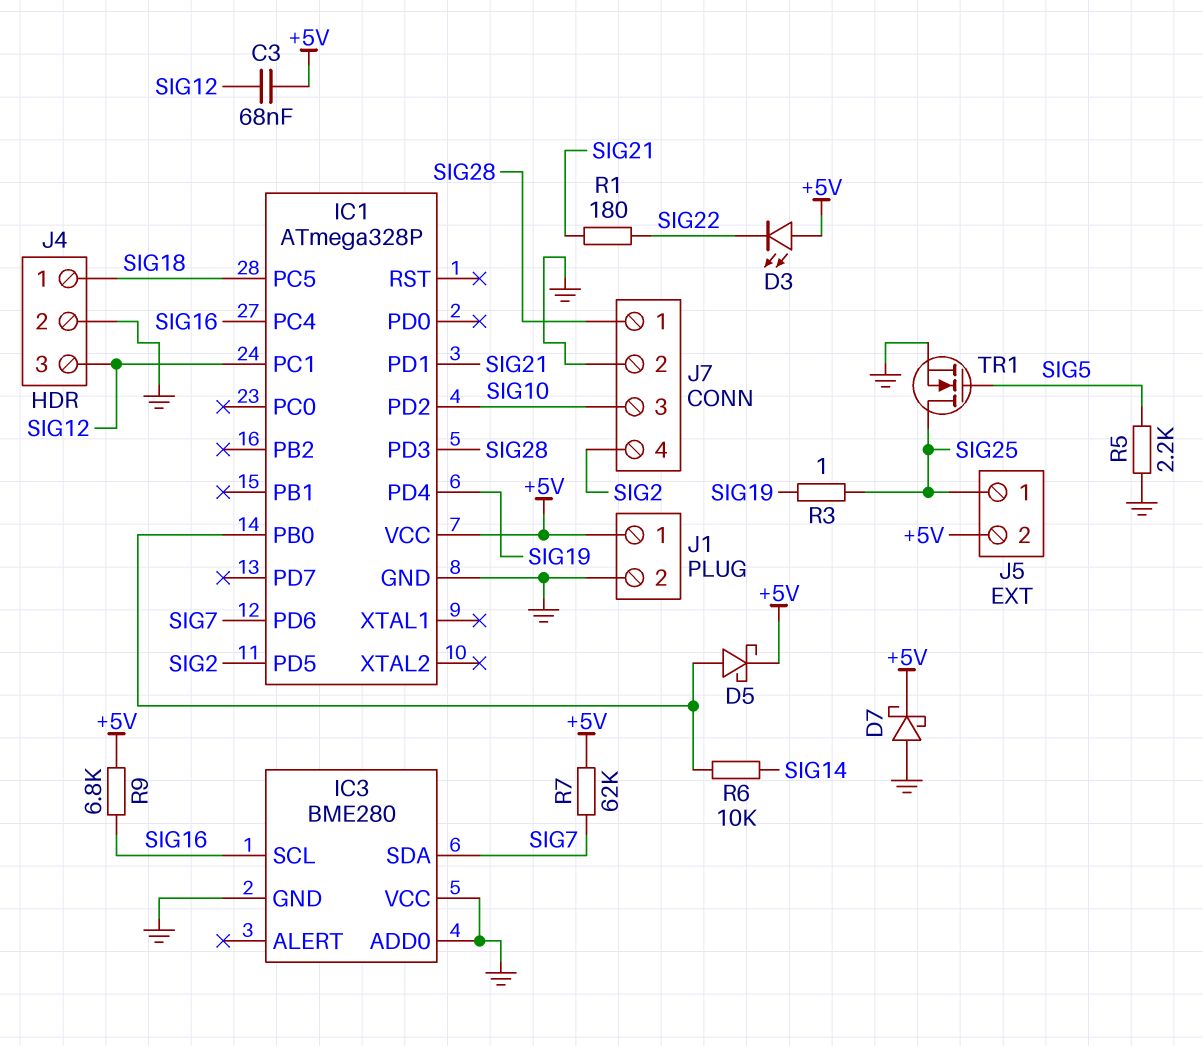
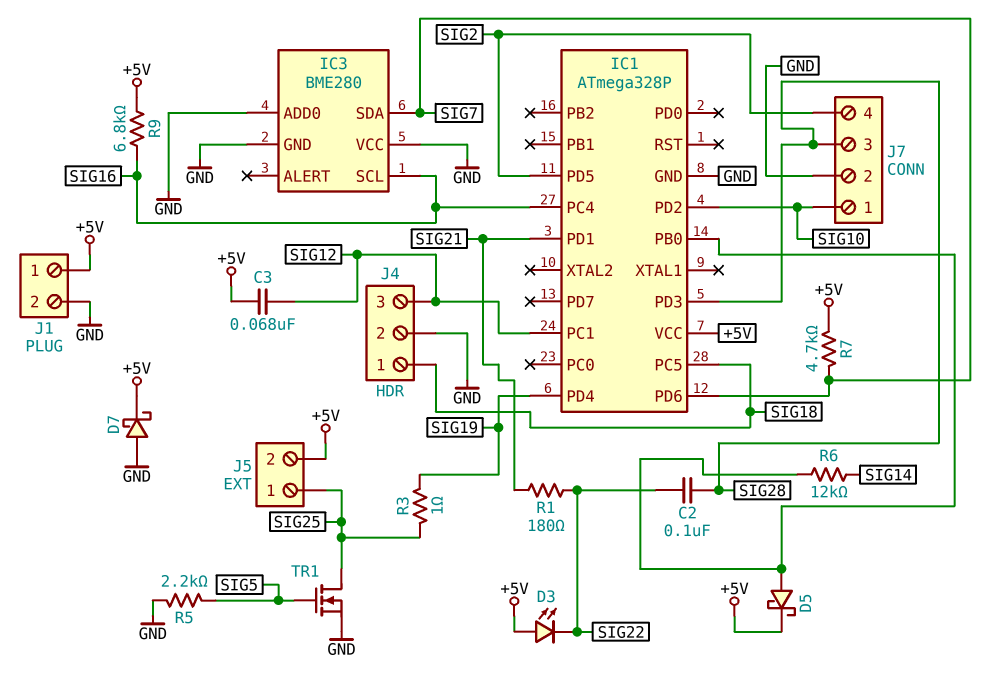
C2: none -> 100nF (SIG22, SIG28)
J7 pin 1: SIG28 -> SIG10
J7 pin 3: SIG10 -> SIG28
R6: 10k (IC1/PB0, SIG14) -> 12k (IC1/PB0, SIG14)
R7: 62k (+5V, SIG7) -> 4.7k (+5V, SIG7)

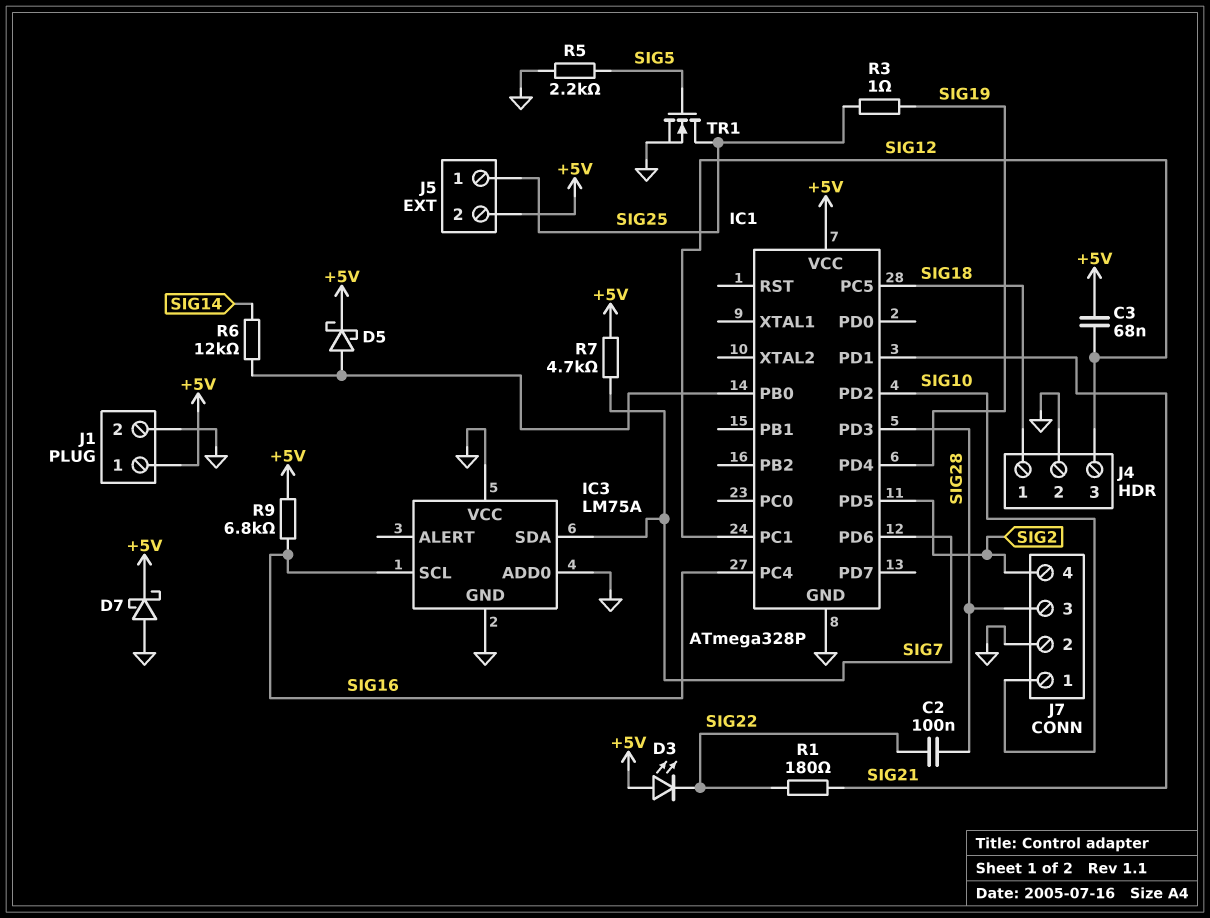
IC3: BME280 -> LM75A

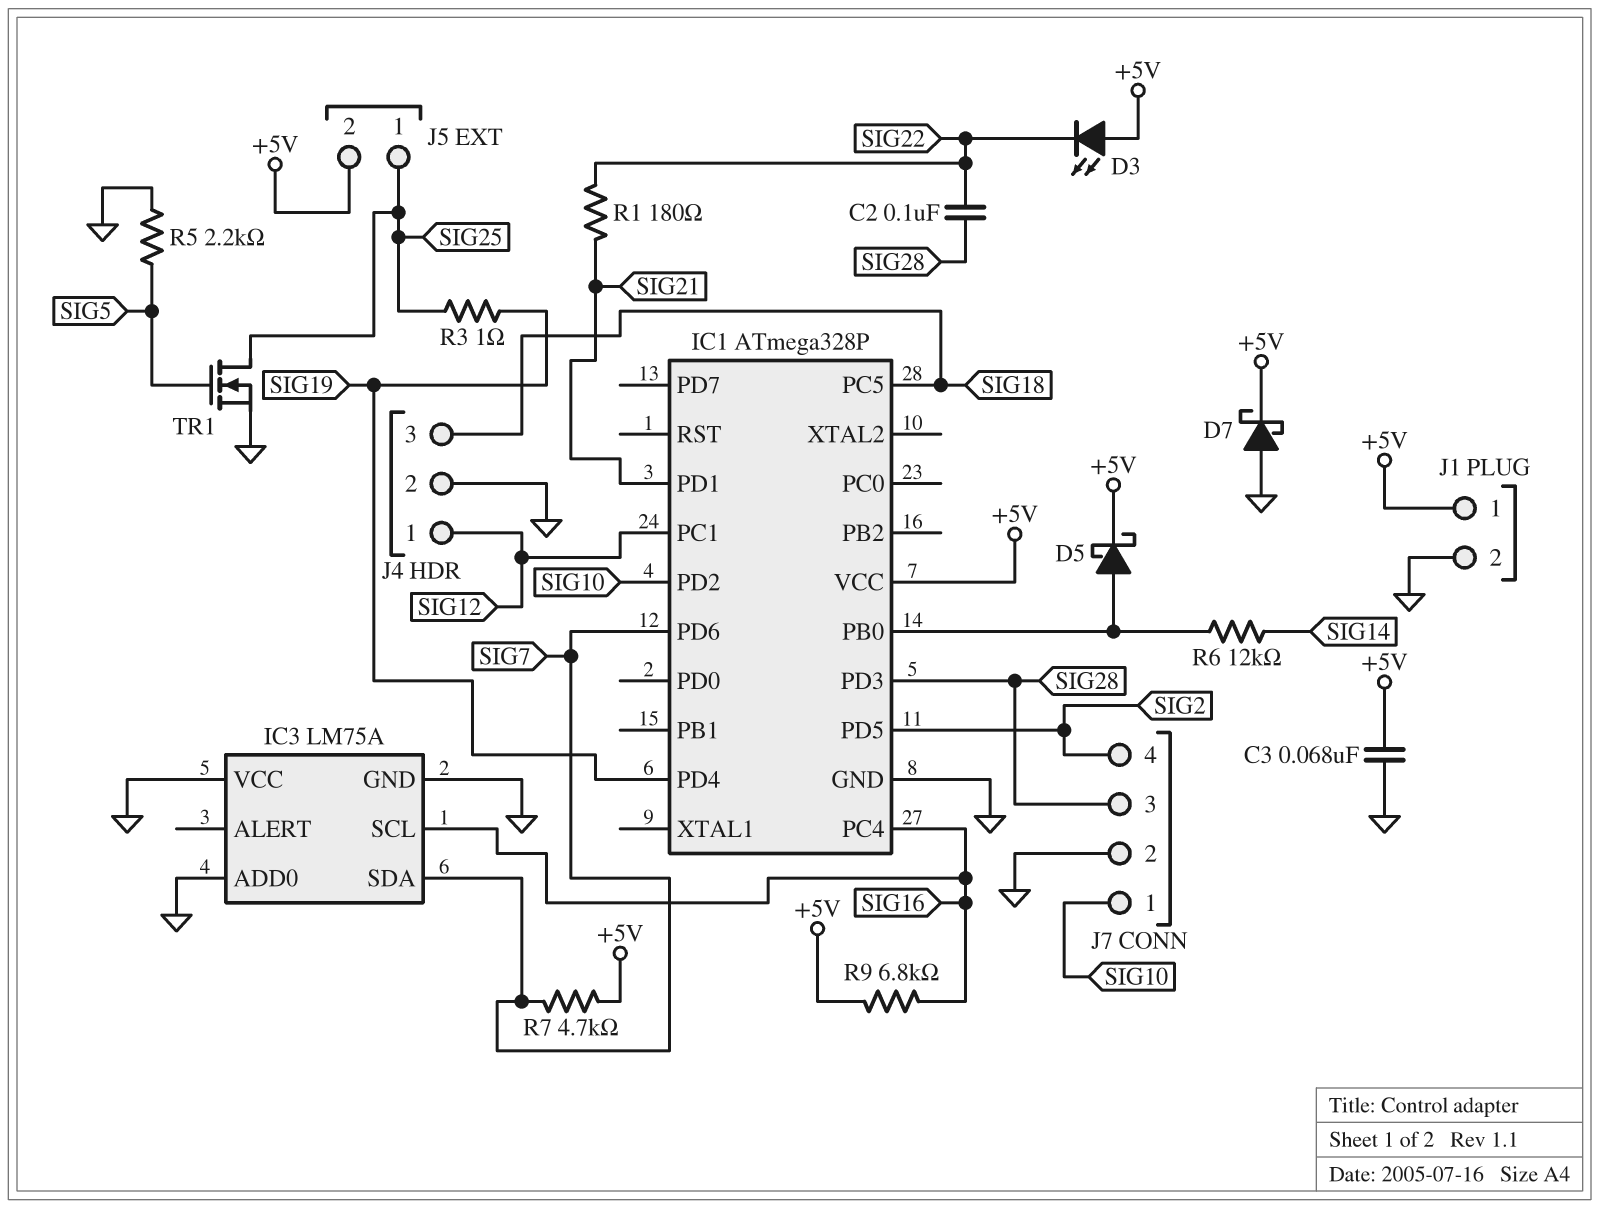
C3: 68nF (+5V, SIG12) -> 68nF (+5V, GND)
J4 pin 1: SIG18 -> SIG12
J4 pin 3: SIG12 -> SIG18

